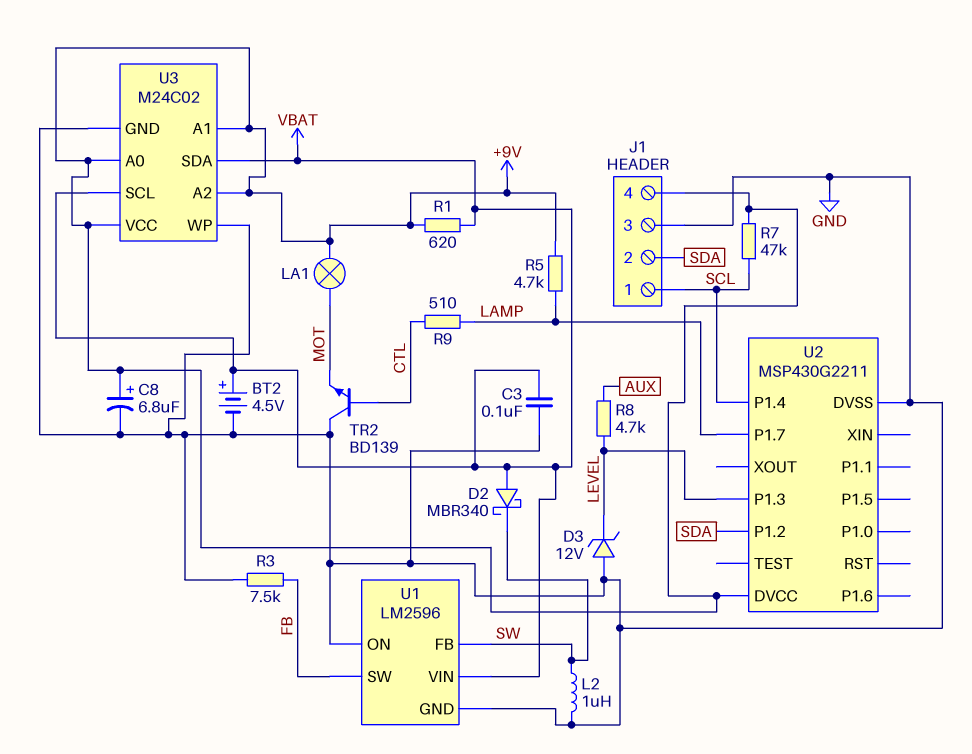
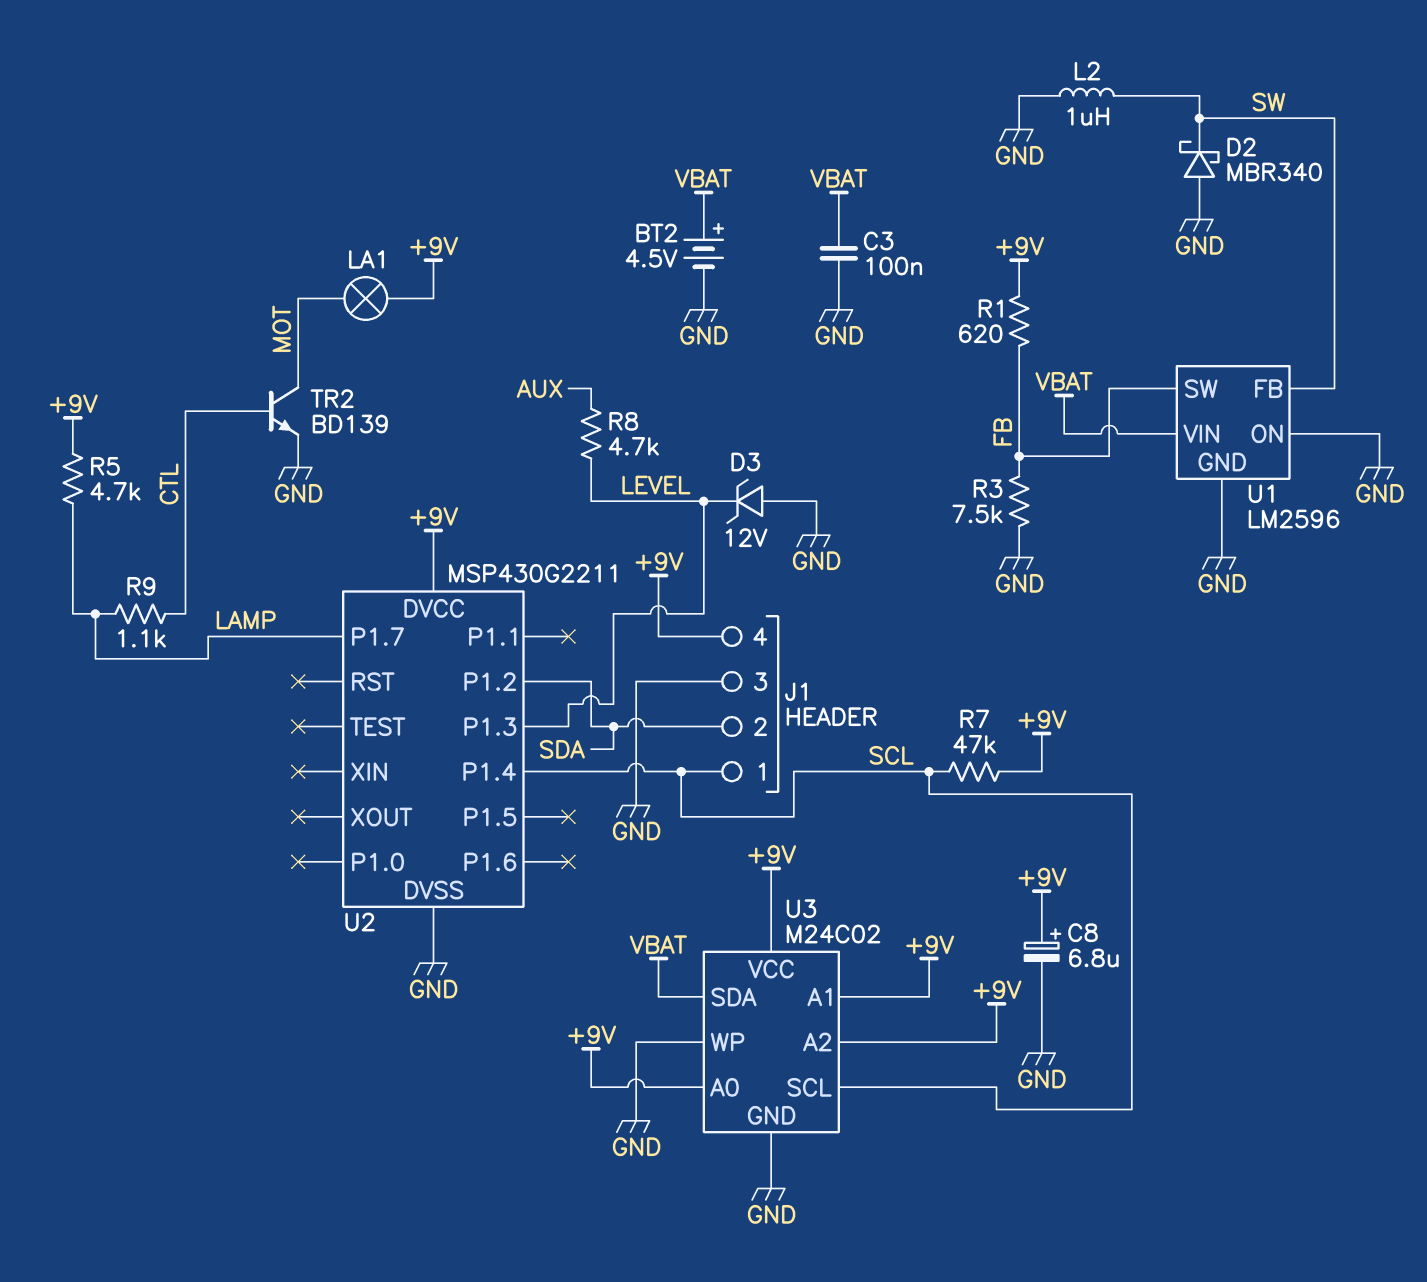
D2: schottky MBR340 (A VBAT, K SW) -> schottky MBR340 (A GND, K SW)
R1: 620 (+9V, VBAT) -> 620 (+9V, FB)
R9: 510 (CTL, LAMP) -> 1.1k (CTL, LAMP)
TR2: NPN BD139 (B CTL, C GND, E MOT) -> NPN BD139 (B CTL, C MOT, E GND)
U3 pin SCL: VBAT -> SCL

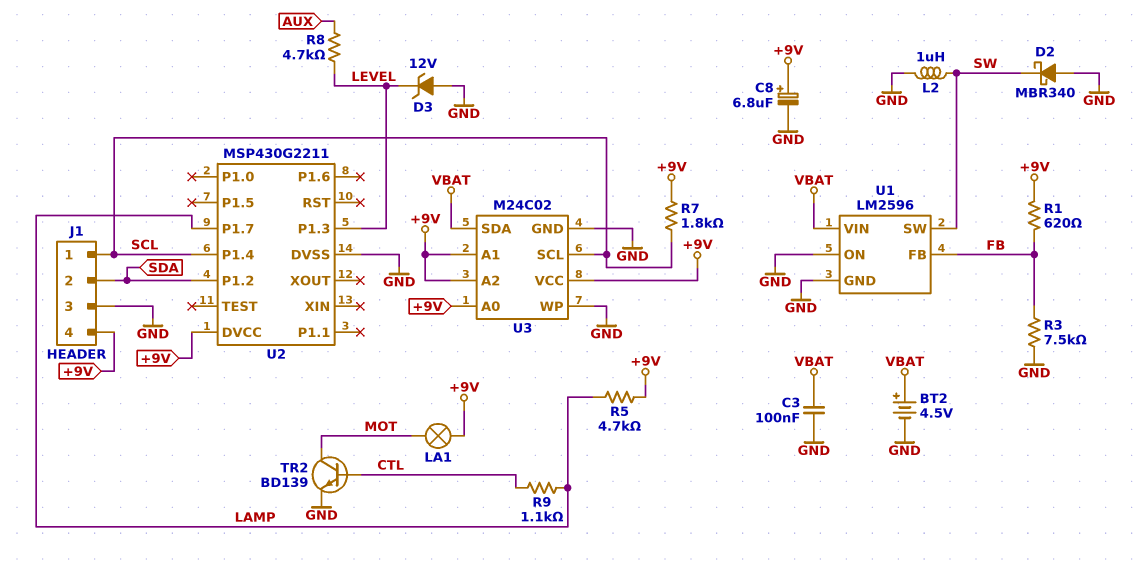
R7: 47k (+9V, SCL) -> 1.8k (+9V, SCL)
U1 pin FB: SW -> FB
U1 pin SW: FB -> SW

